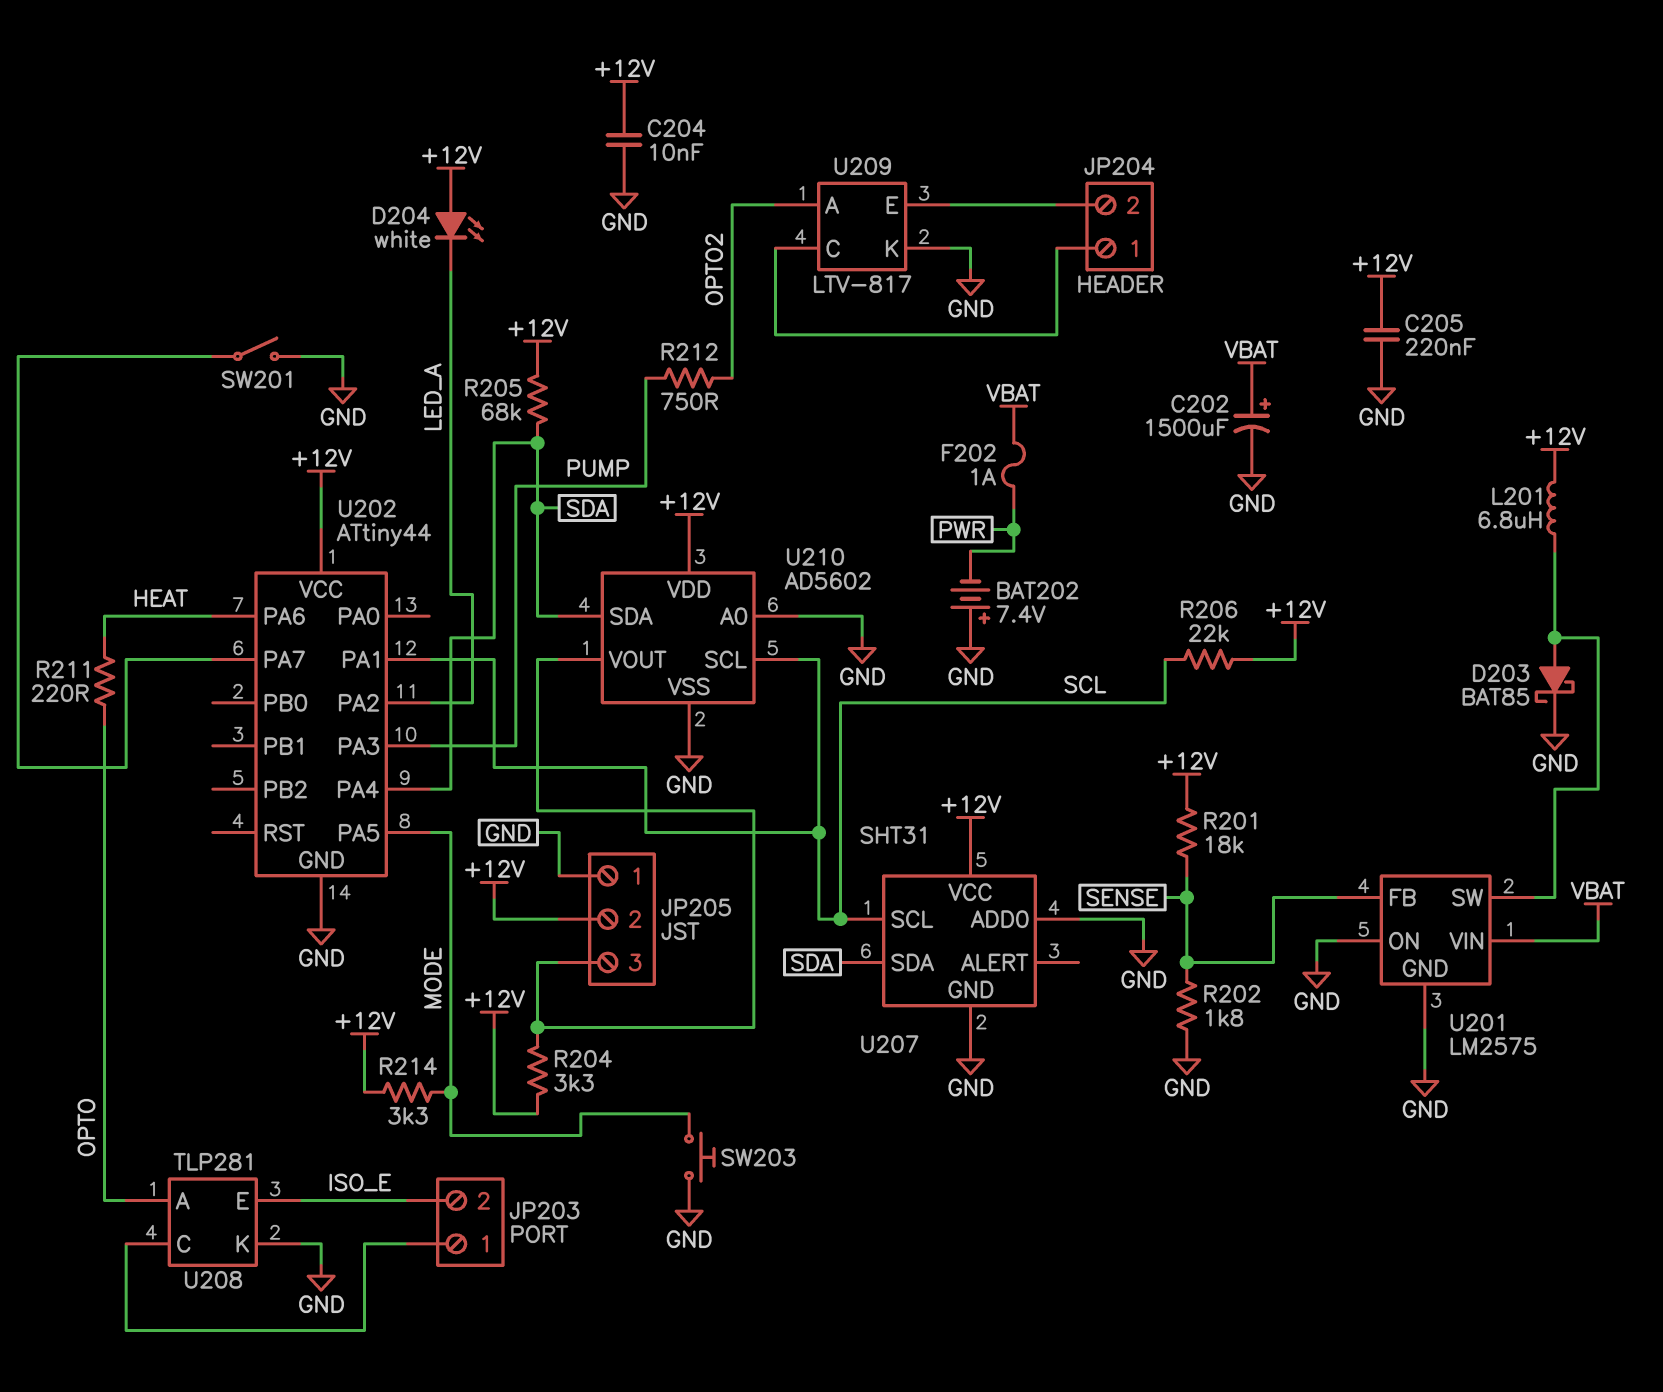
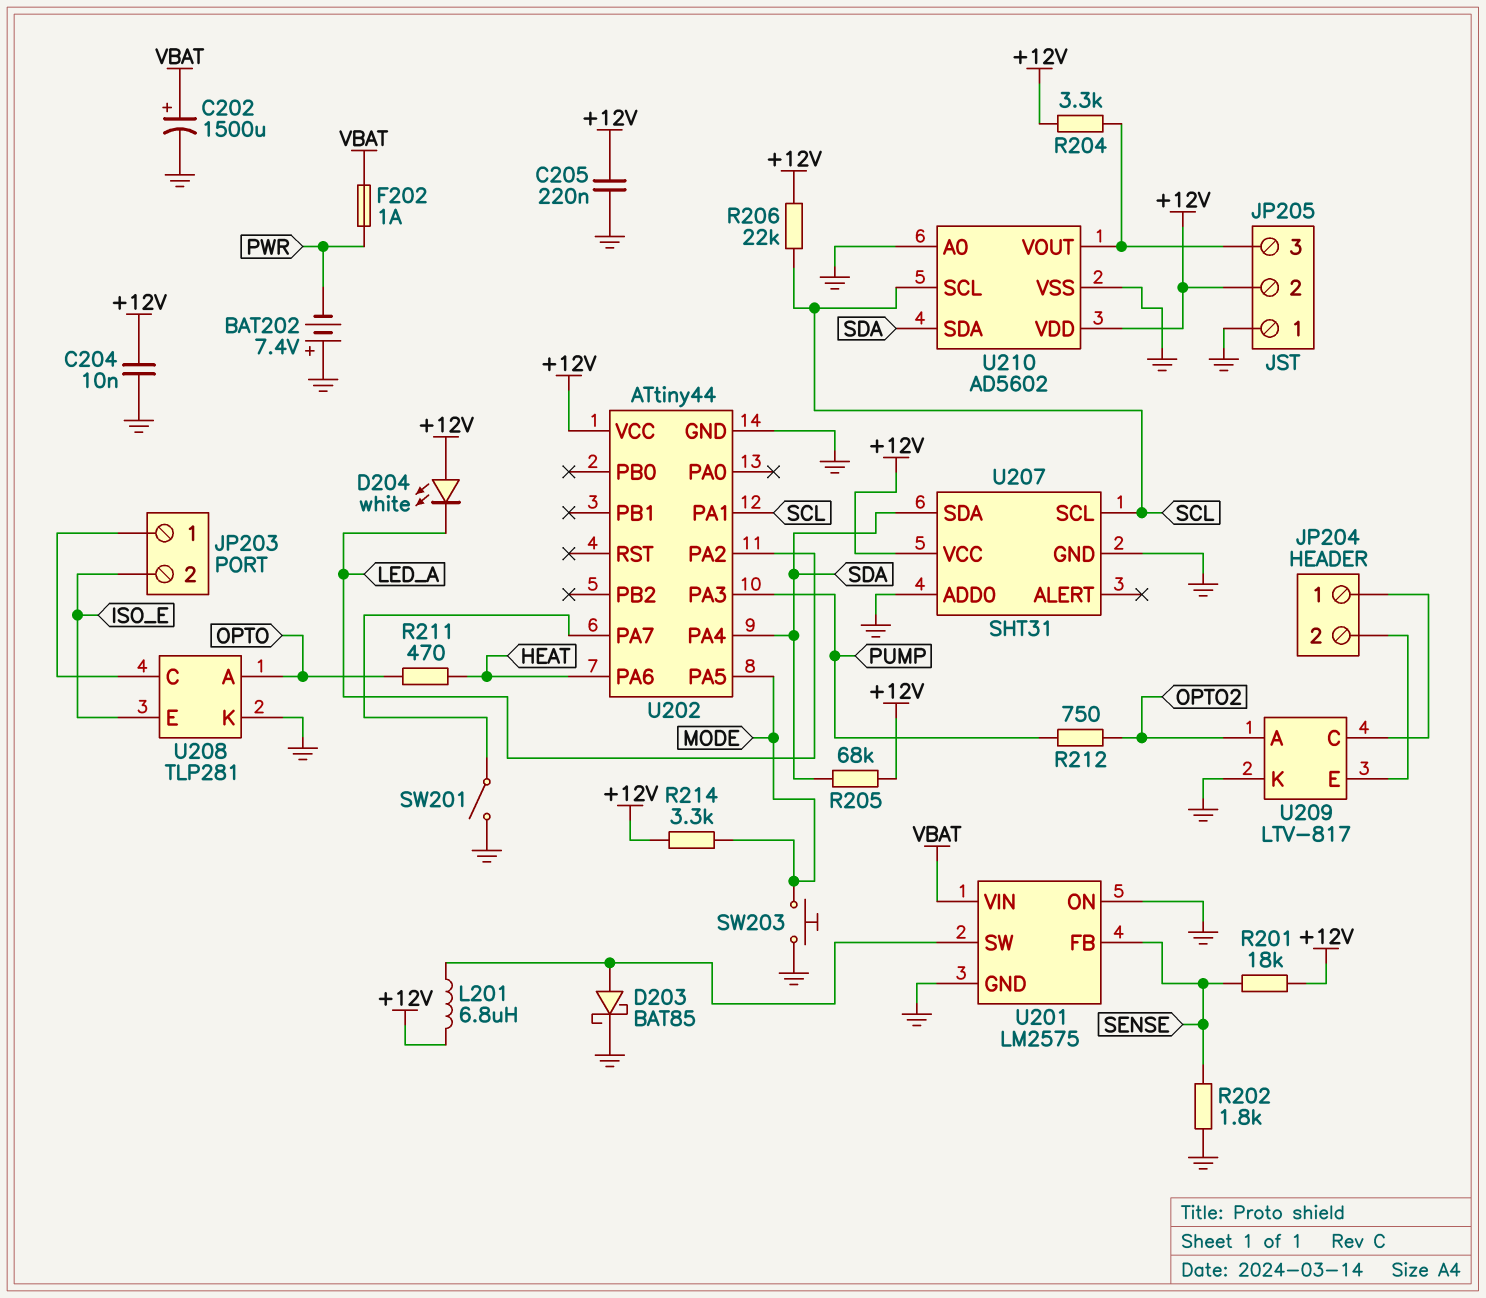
R211: 220 (HEAT, OPTO) -> 470 (HEAT, OPTO)

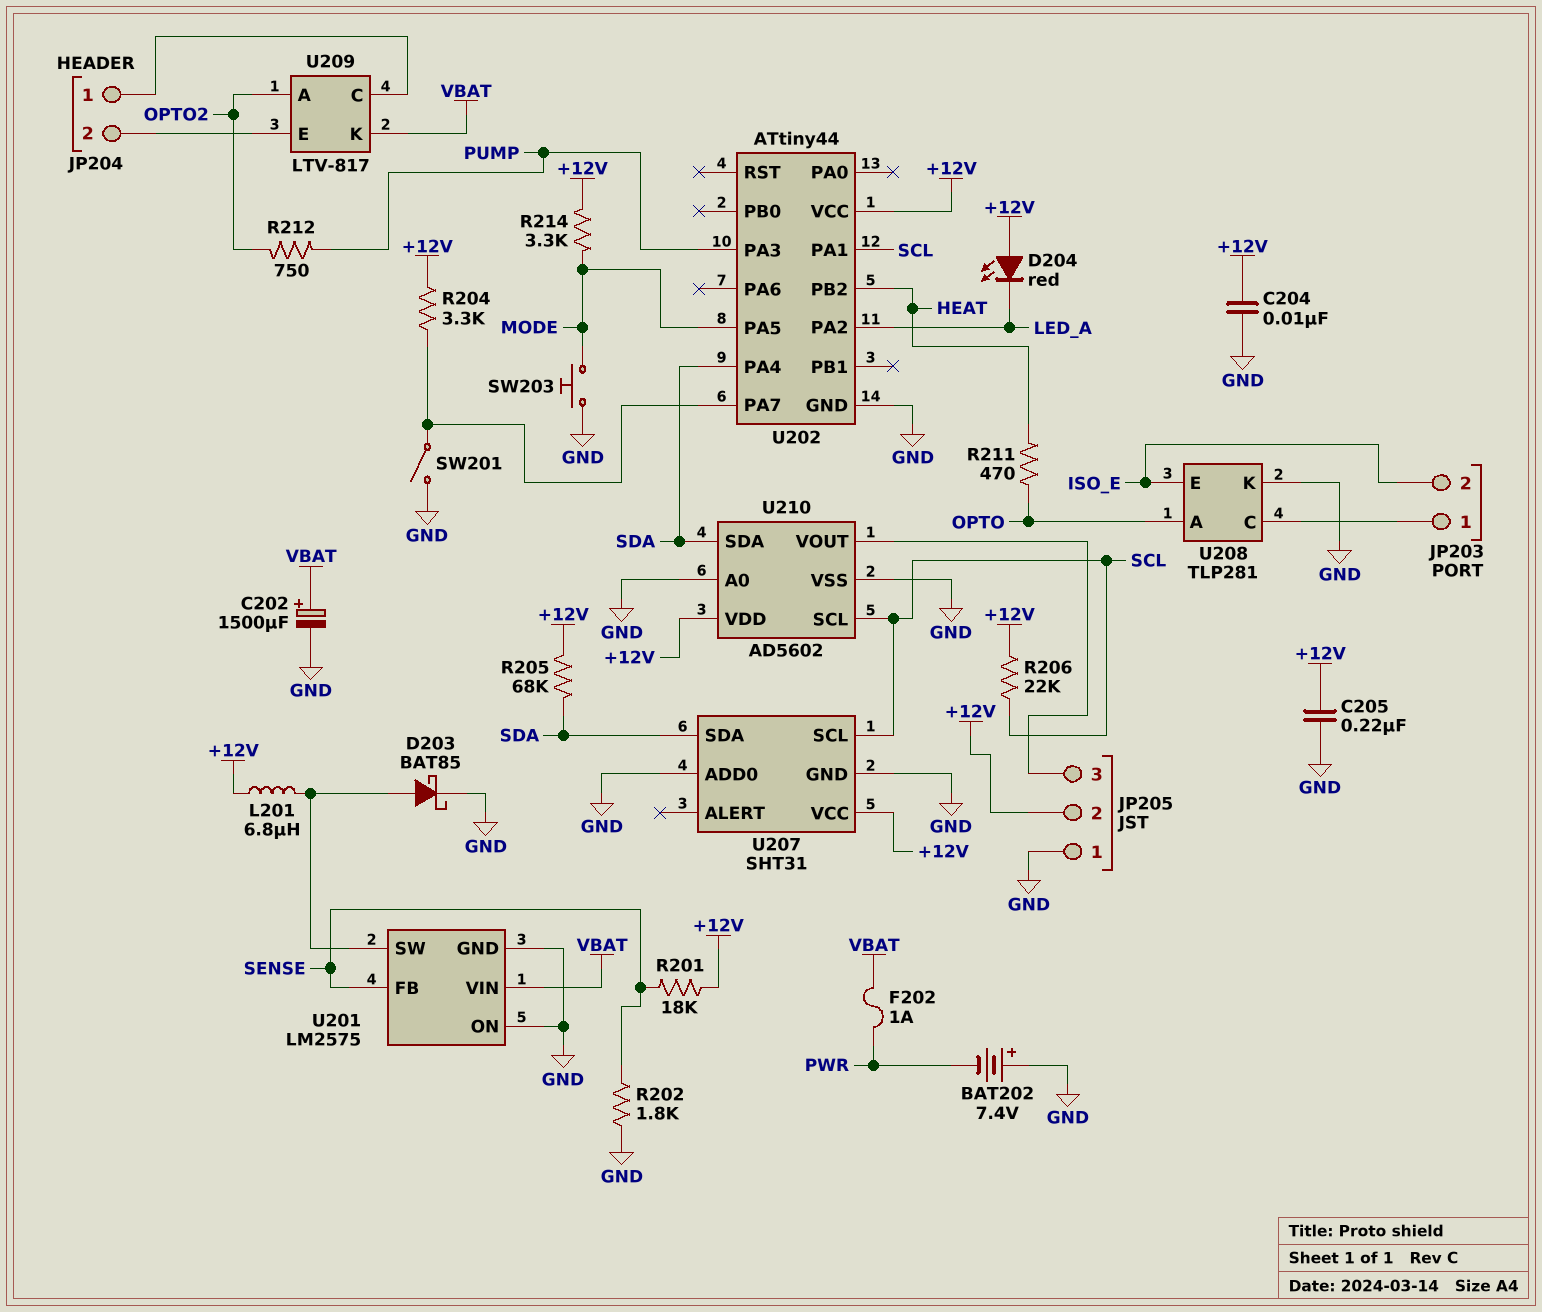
D204: LED white (A +12V, K LED_A) -> LED red (A +12V, K LED_A)
R204: 3.3k (+12V, JP205/3) -> 3.3k (+12V, U202/PA7)
U202 pin PA6: HEAT -> none
U202 pin PB2: none -> HEAT
U209 pin K: GND -> VBAT

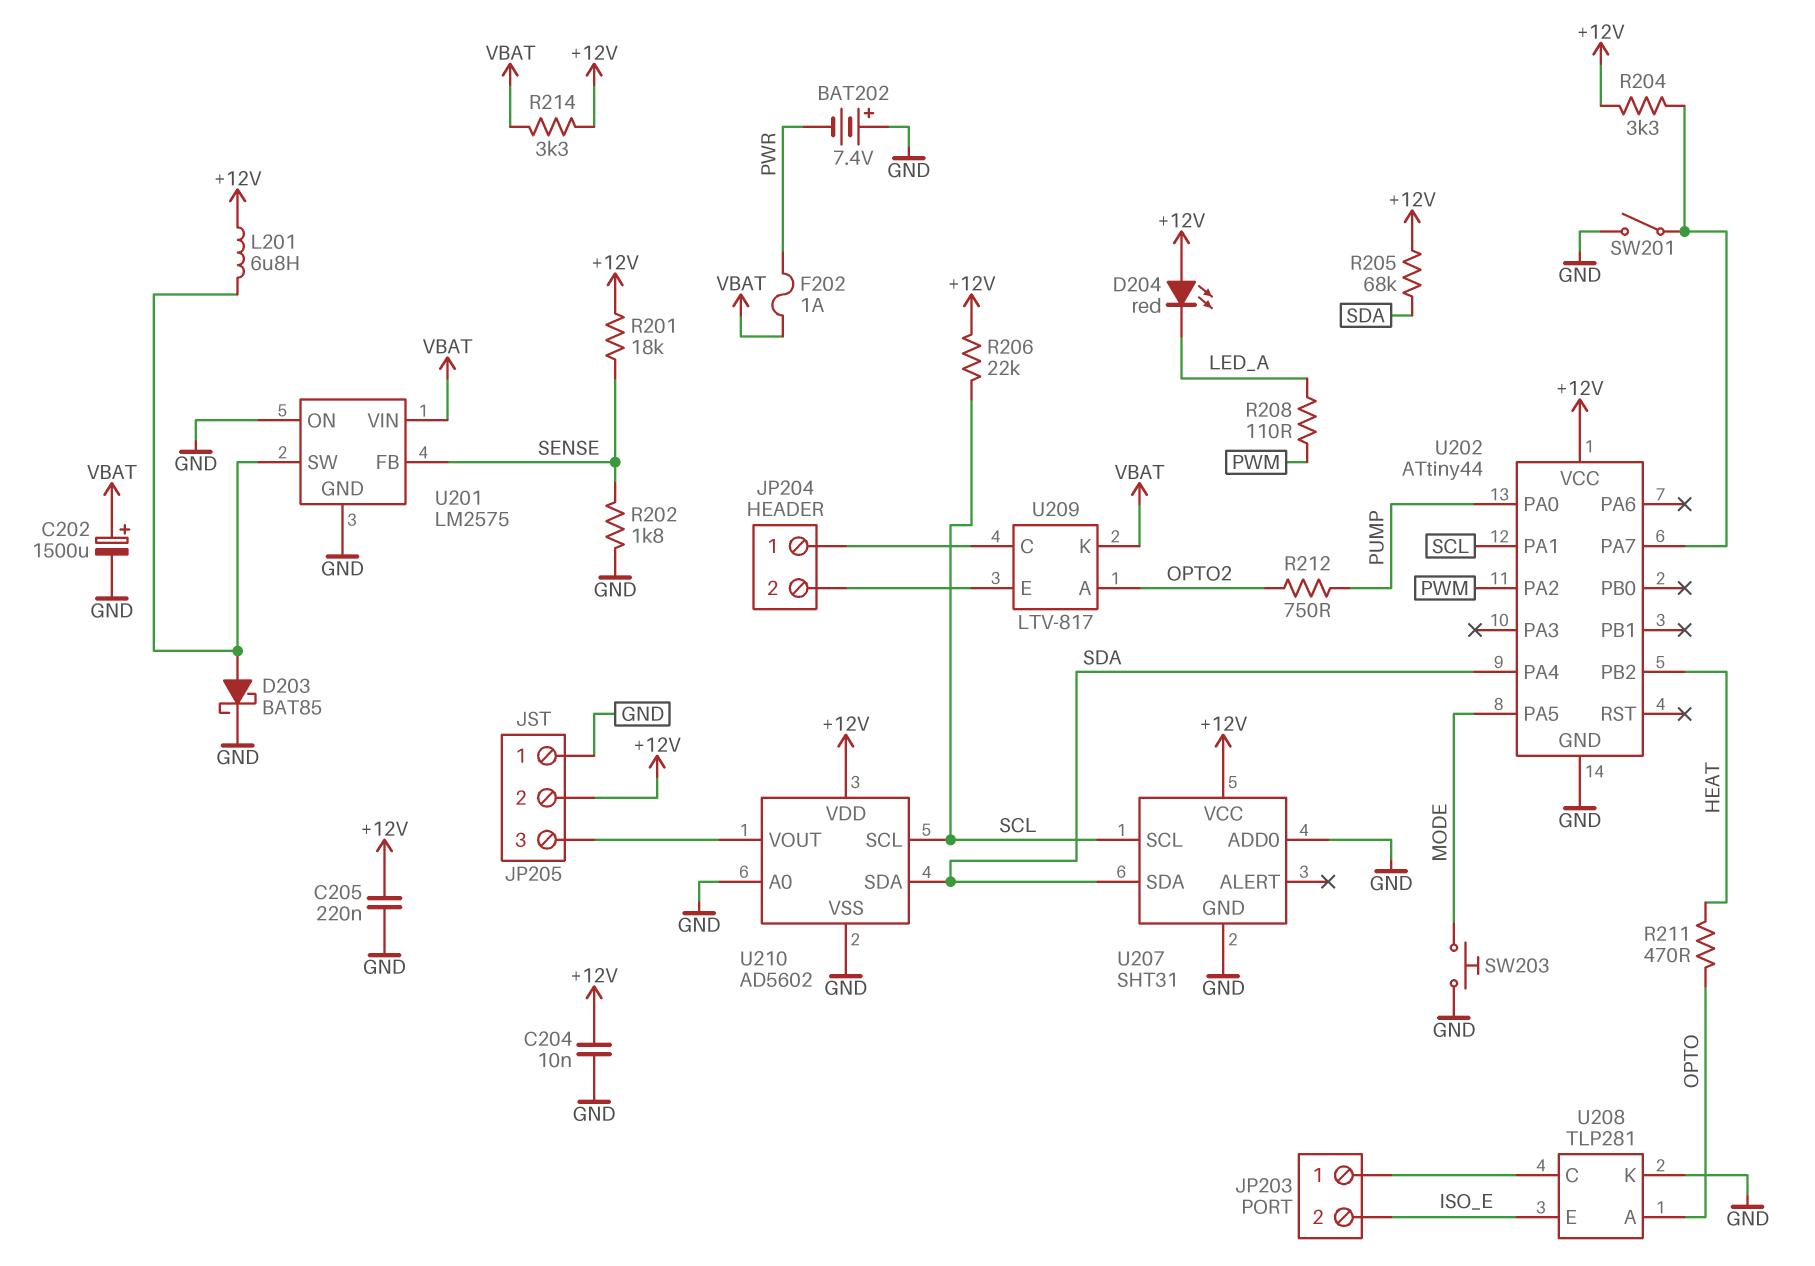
R208: none -> 110 (LED_A, PWM)
R214: 3.3k (+12V, MODE) -> 3.3k (+12V, VBAT)
U202 pin PA0: none -> PUMP
U202 pin PA2: LED_A -> PWM
U202 pin PA3: PUMP -> none

